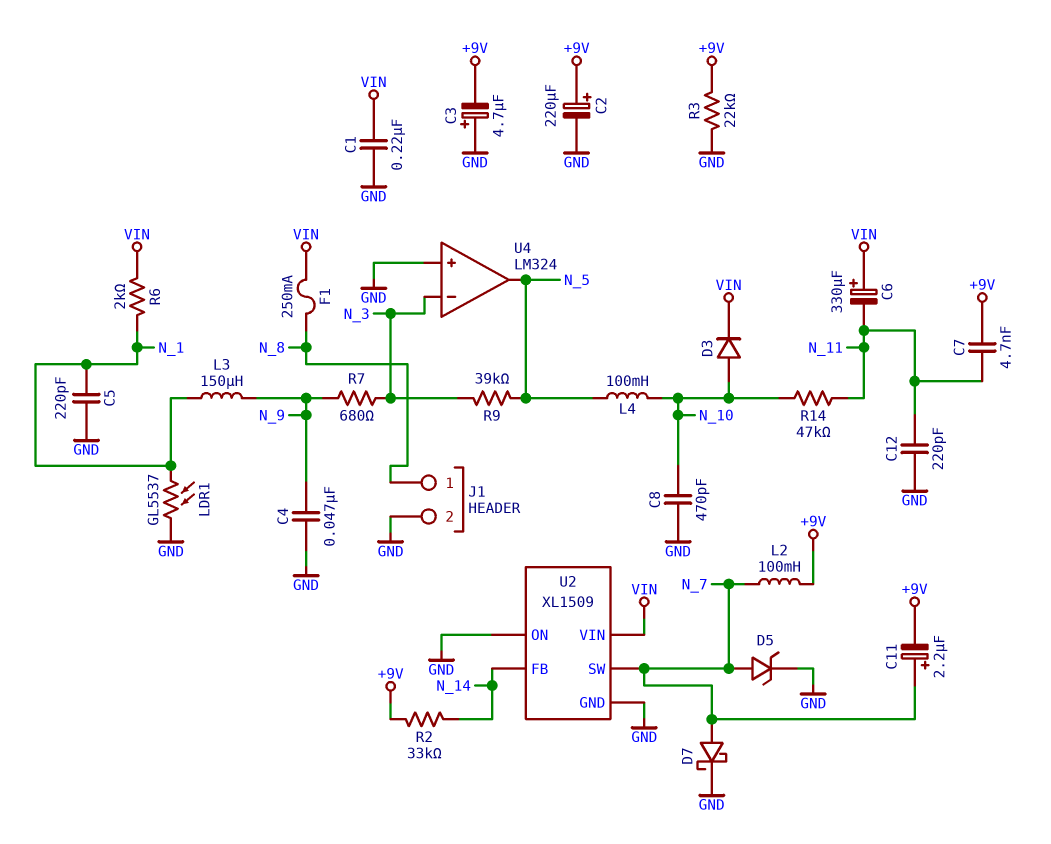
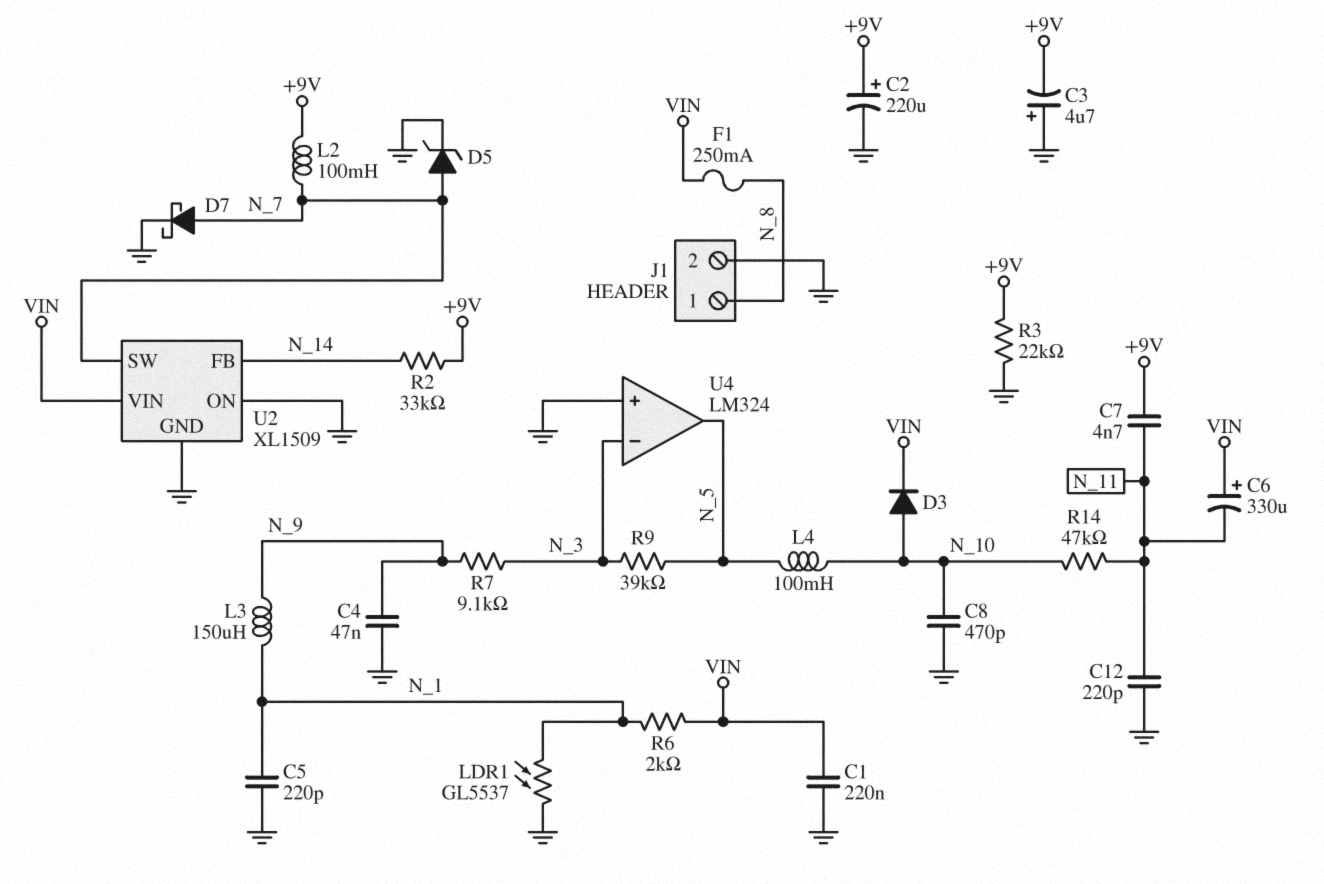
C11: 2.2uF (plus N_7, minus +9V) -> none
R7: 680 (N_3, N_9) -> 9.1k (N_3, N_9)

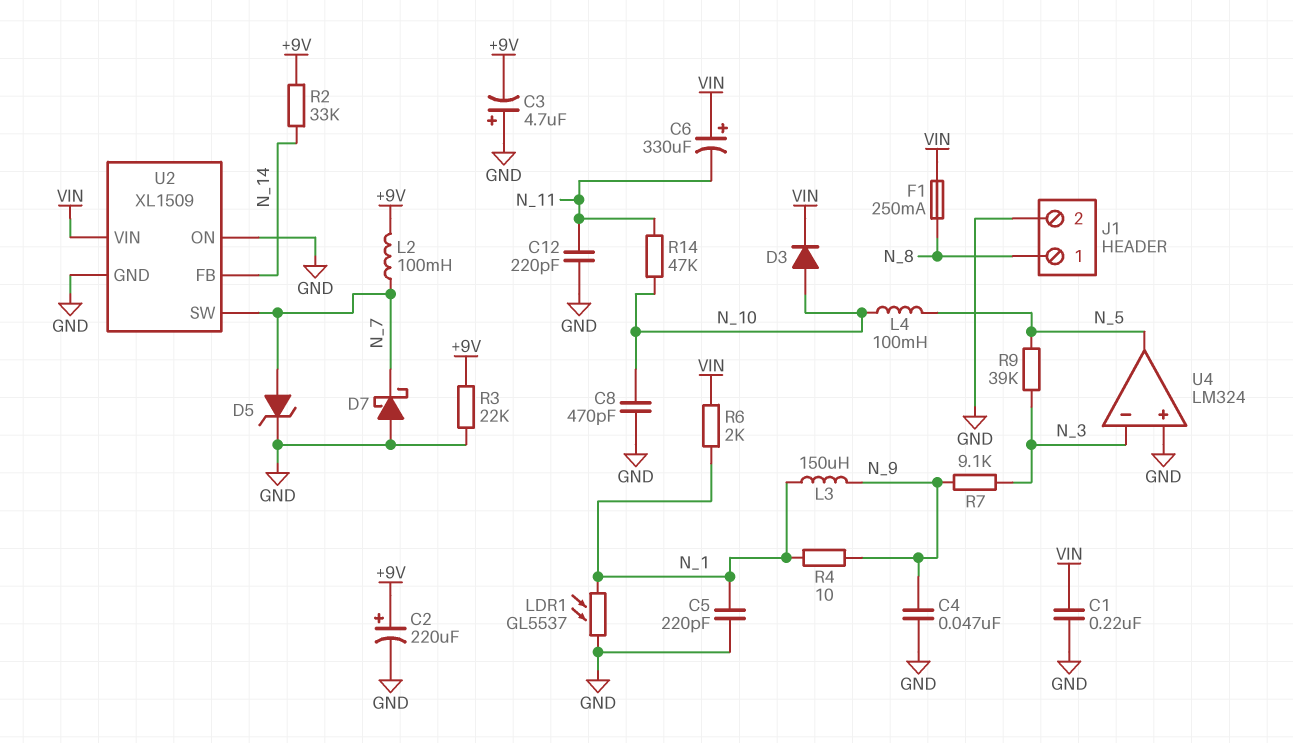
C7: 4.7nF (+9V, N_11) -> none
D7: schottky (A N_7, K GND) -> schottky (A GND, K N_7)
R4: none -> 10 (N_1, N_9)

